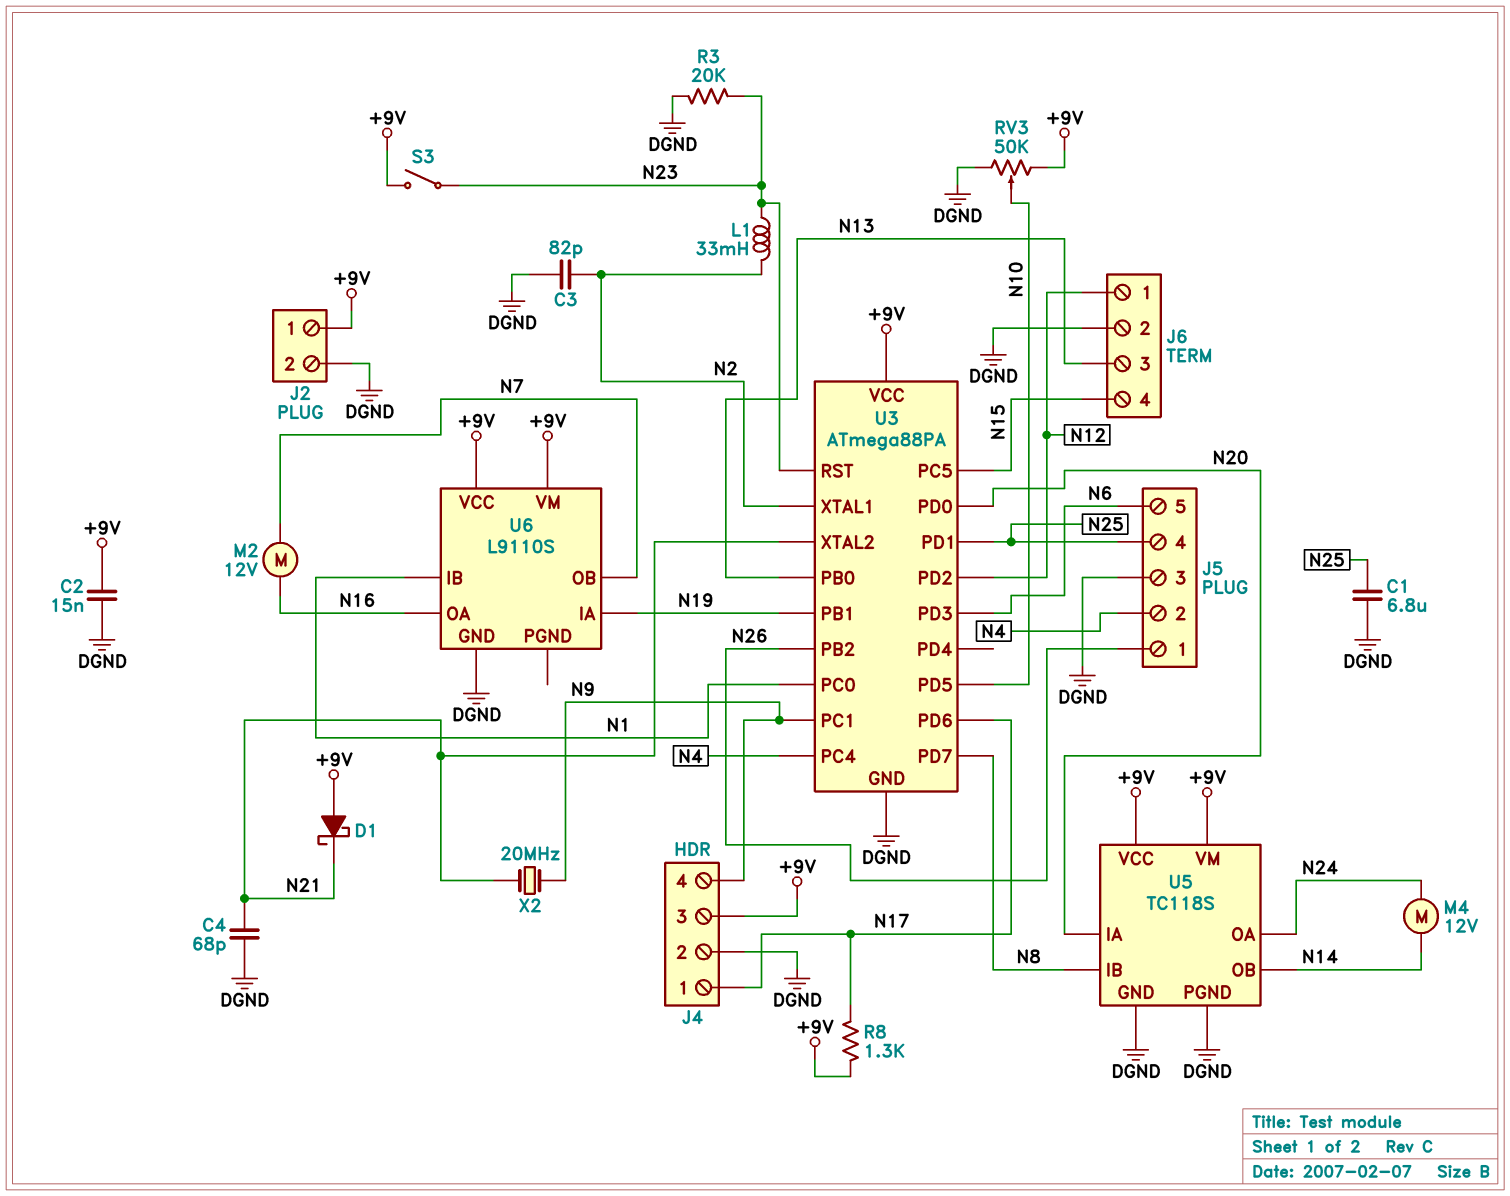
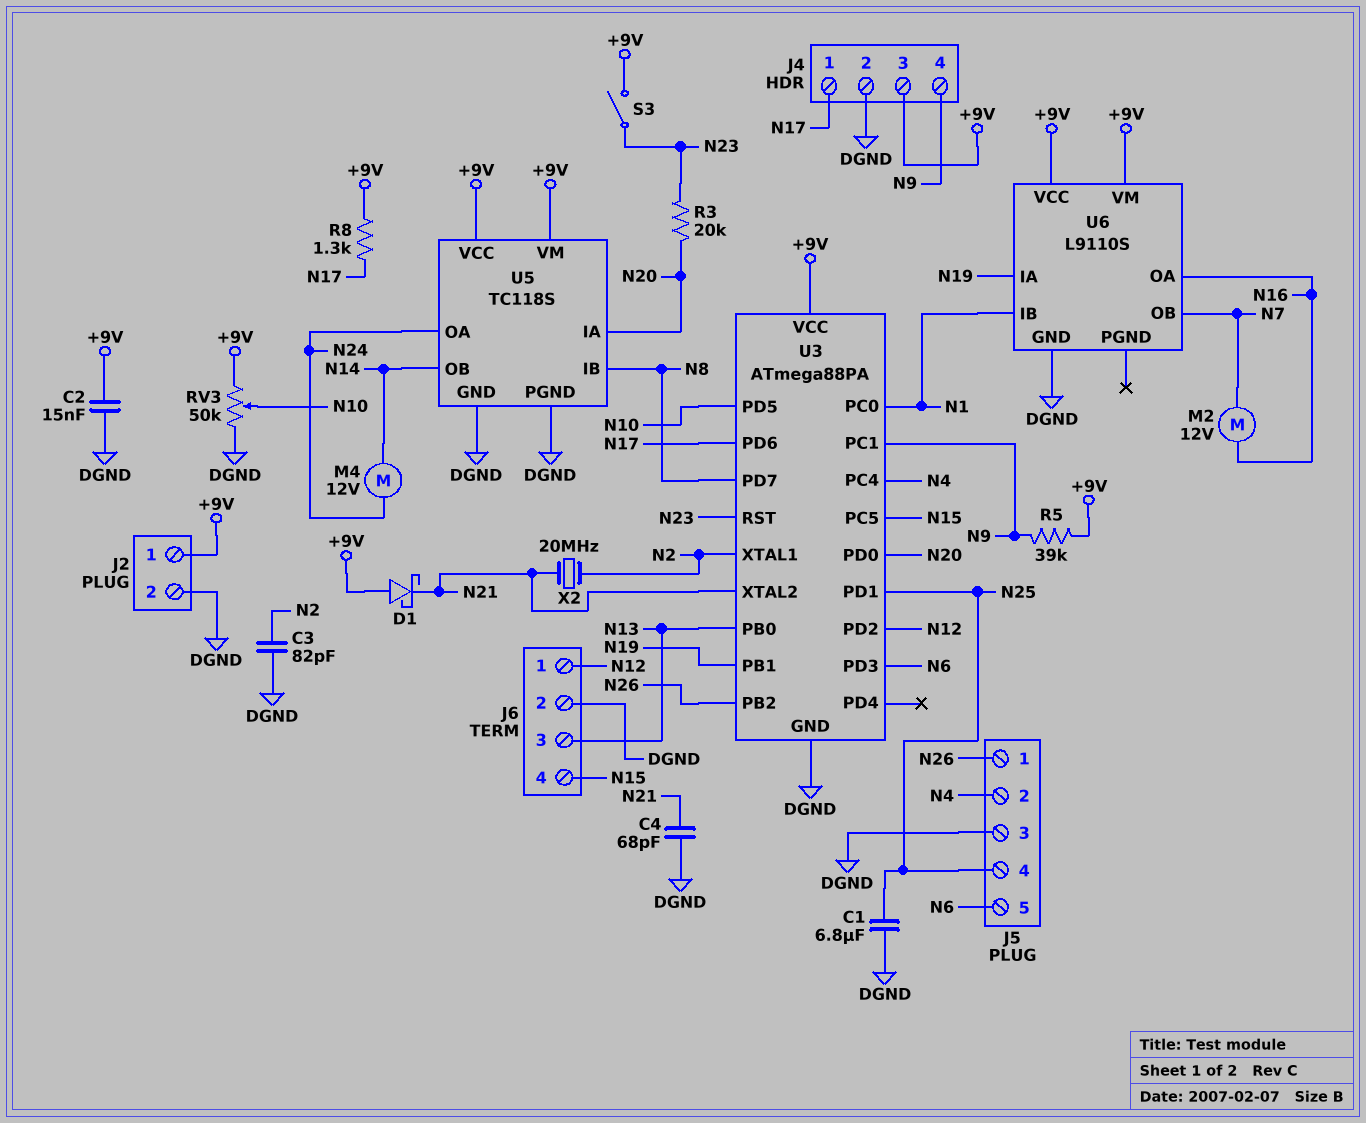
L1: 33mH (N2, N23) -> none
R3: 20k (DGND, N23) -> 20k (N20, N23)
R5: none -> 39k (+9V, N9)
X2: 20MHz (N9, N21) -> 20MHz (N2, N21)

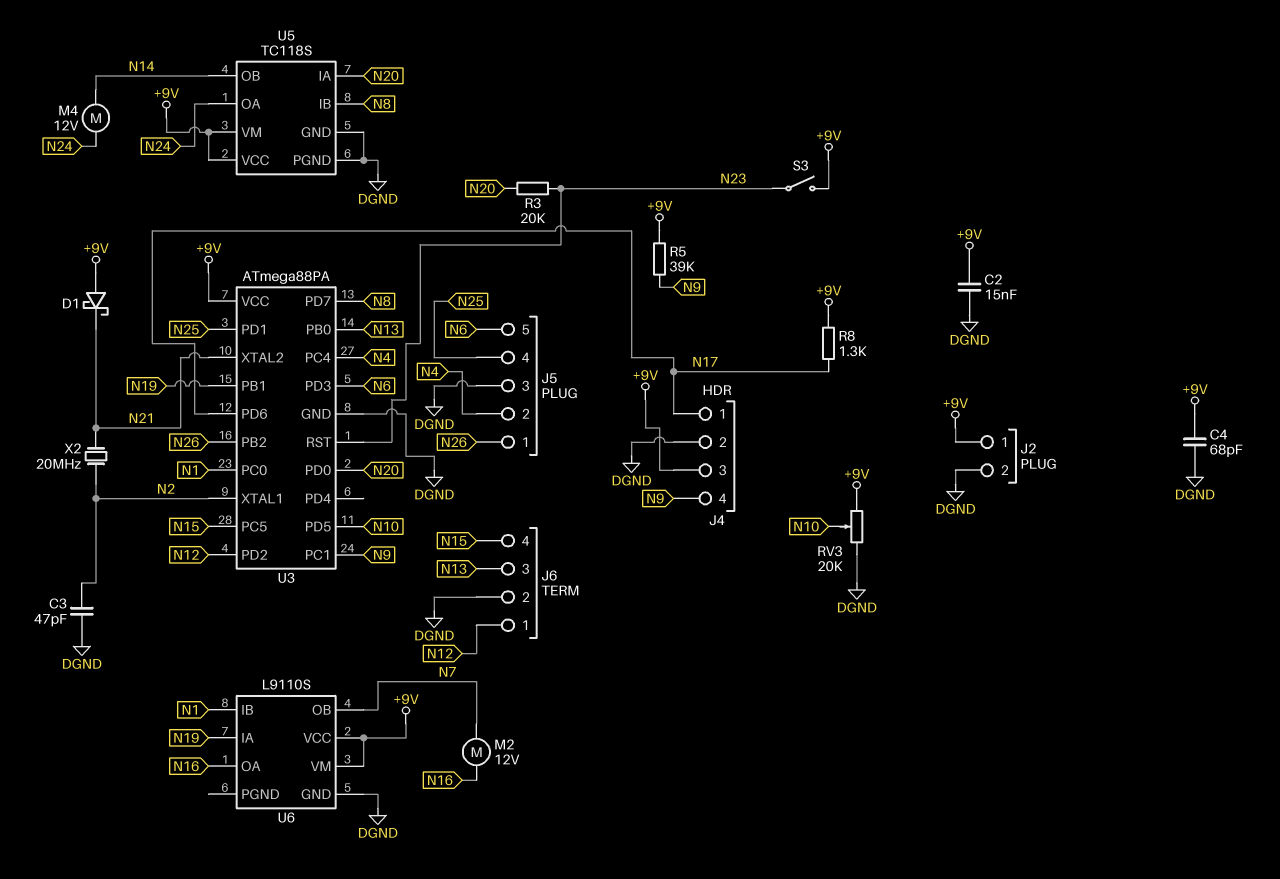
C1: 6.8uF (DGND, N25) -> none
C3: 82pF (DGND, N2) -> 47pF (DGND, N2)
C4: 68pF (DGND, N21) -> 68pF (+9V, DGND)
RV3: 50k (+9V, DGND, wiper N10) -> 20k (+9V, DGND, wiper N10)

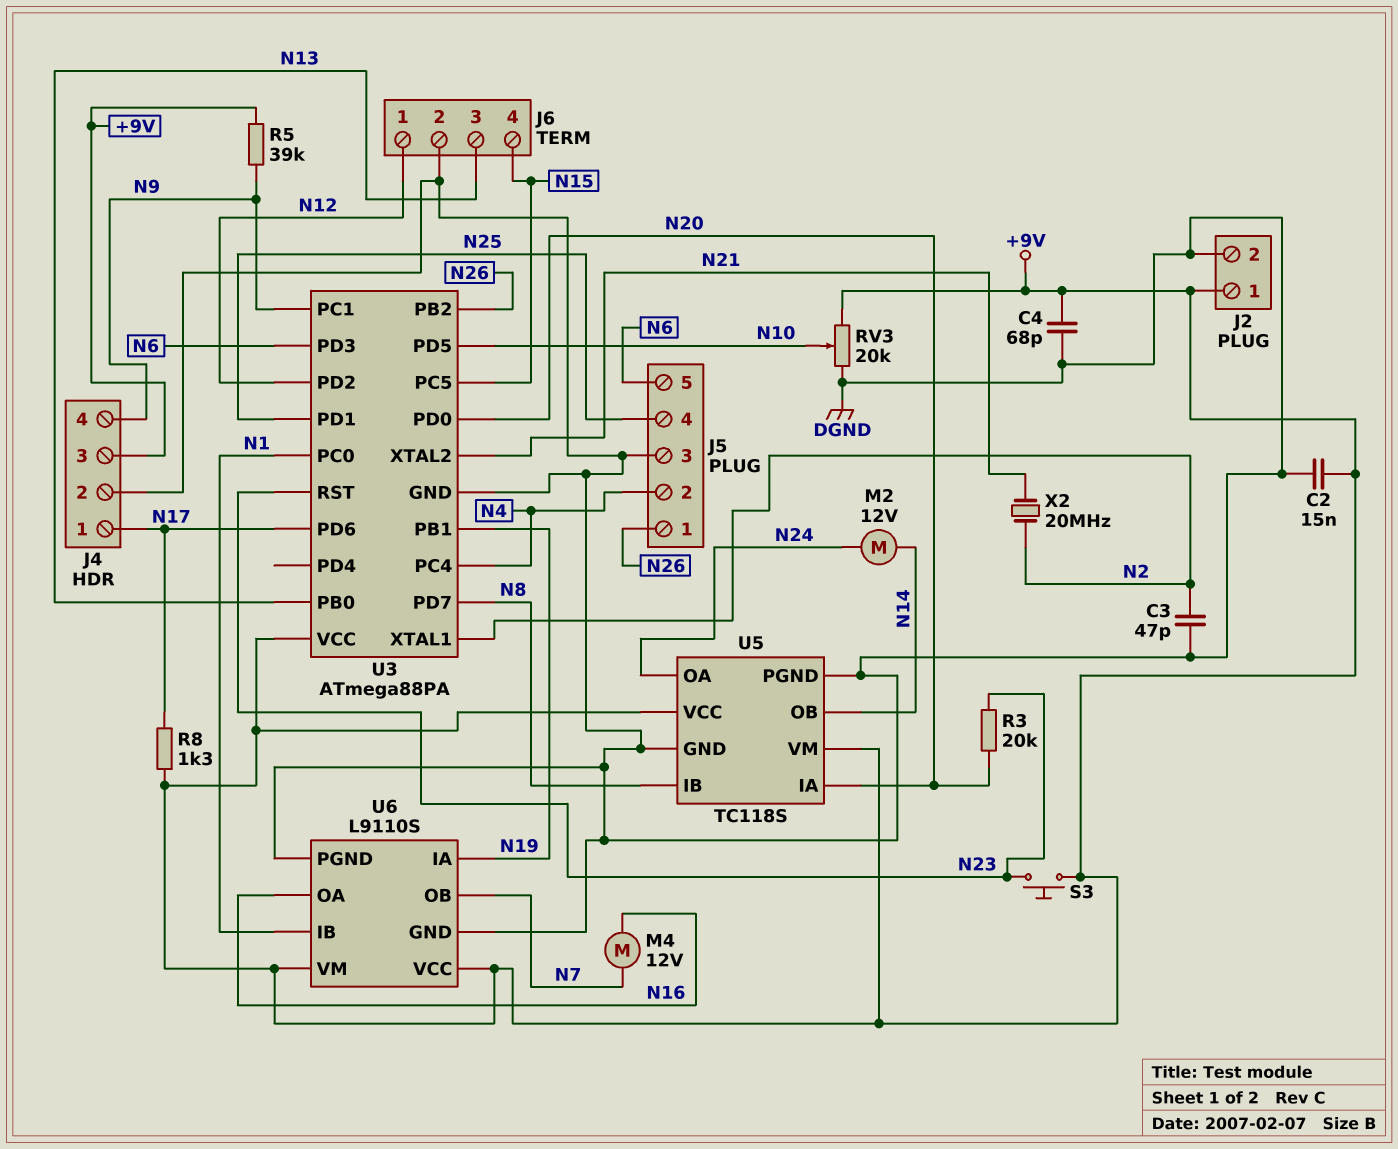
D1: schottky (A +9V, K N21) -> none
M2: motor 12V (N7, N16) -> motor 12V (N14, N24)
M4: motor 12V (N14, N24) -> motor 12V (N7, N16)
S3: switch (+9V, N23) -> button (+9V, N23)
U6 pin PGND: none -> DGND

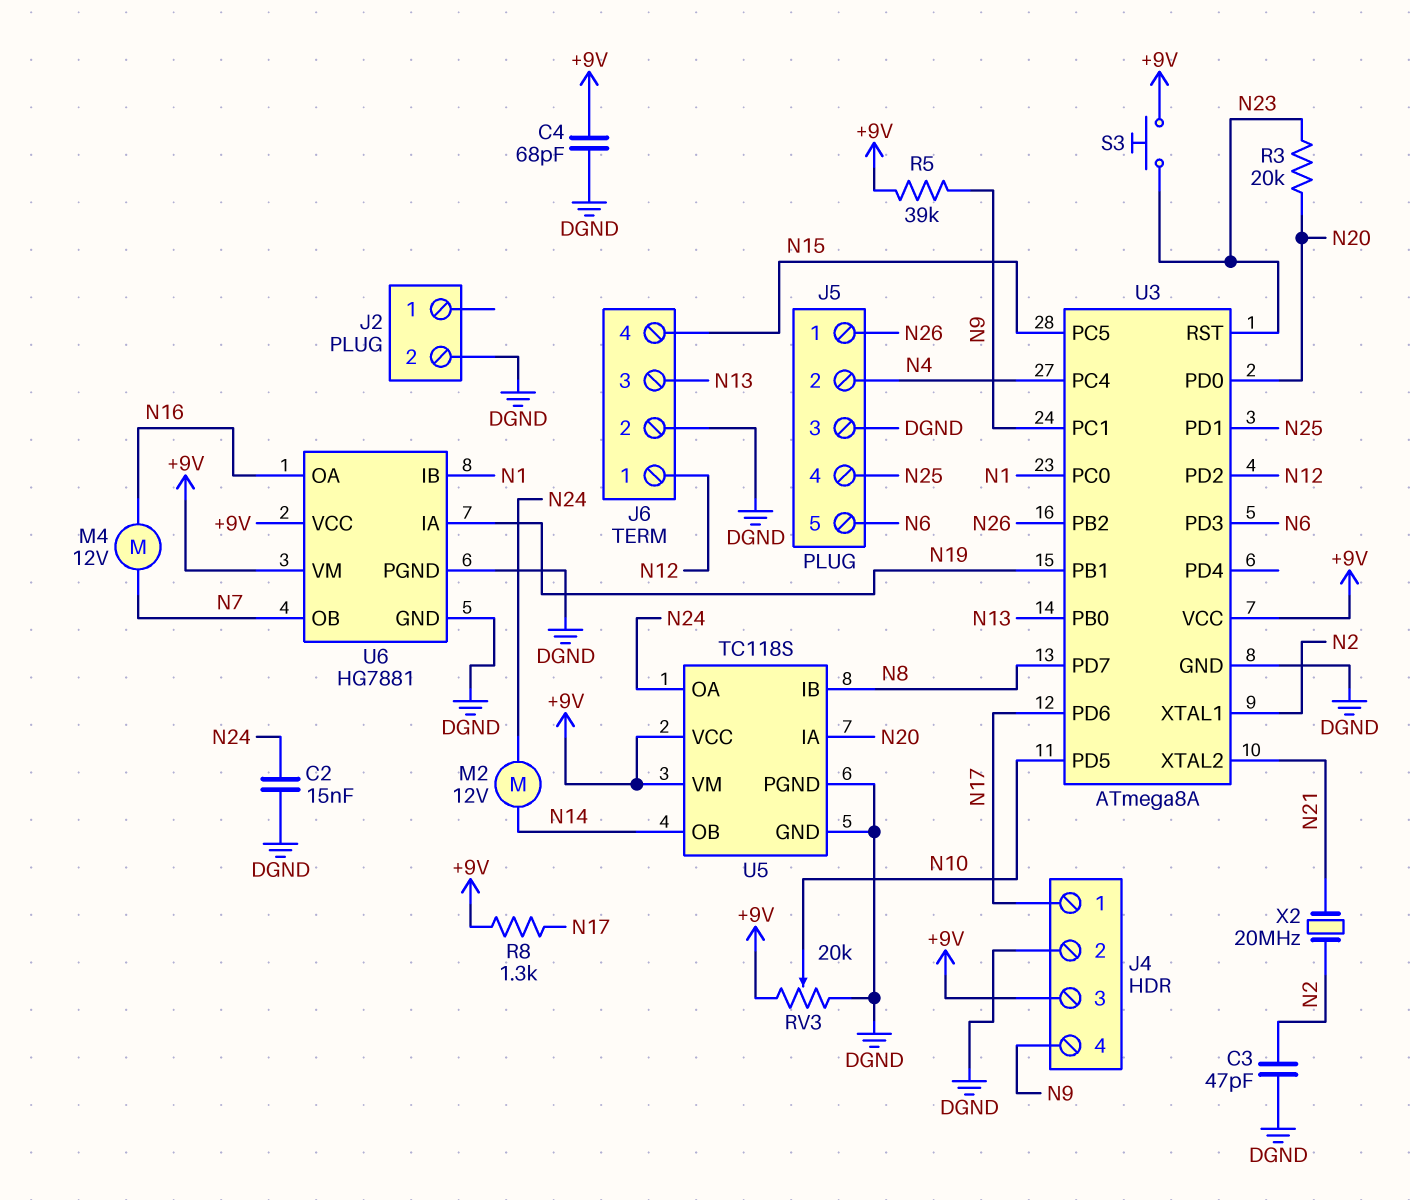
C2: 15nF (+9V, DGND) -> 15nF (DGND, N24)
J2 pin 1: +9V -> none
U3: ATmega88PA -> ATmega8A
U6: L9110S -> HG7881

